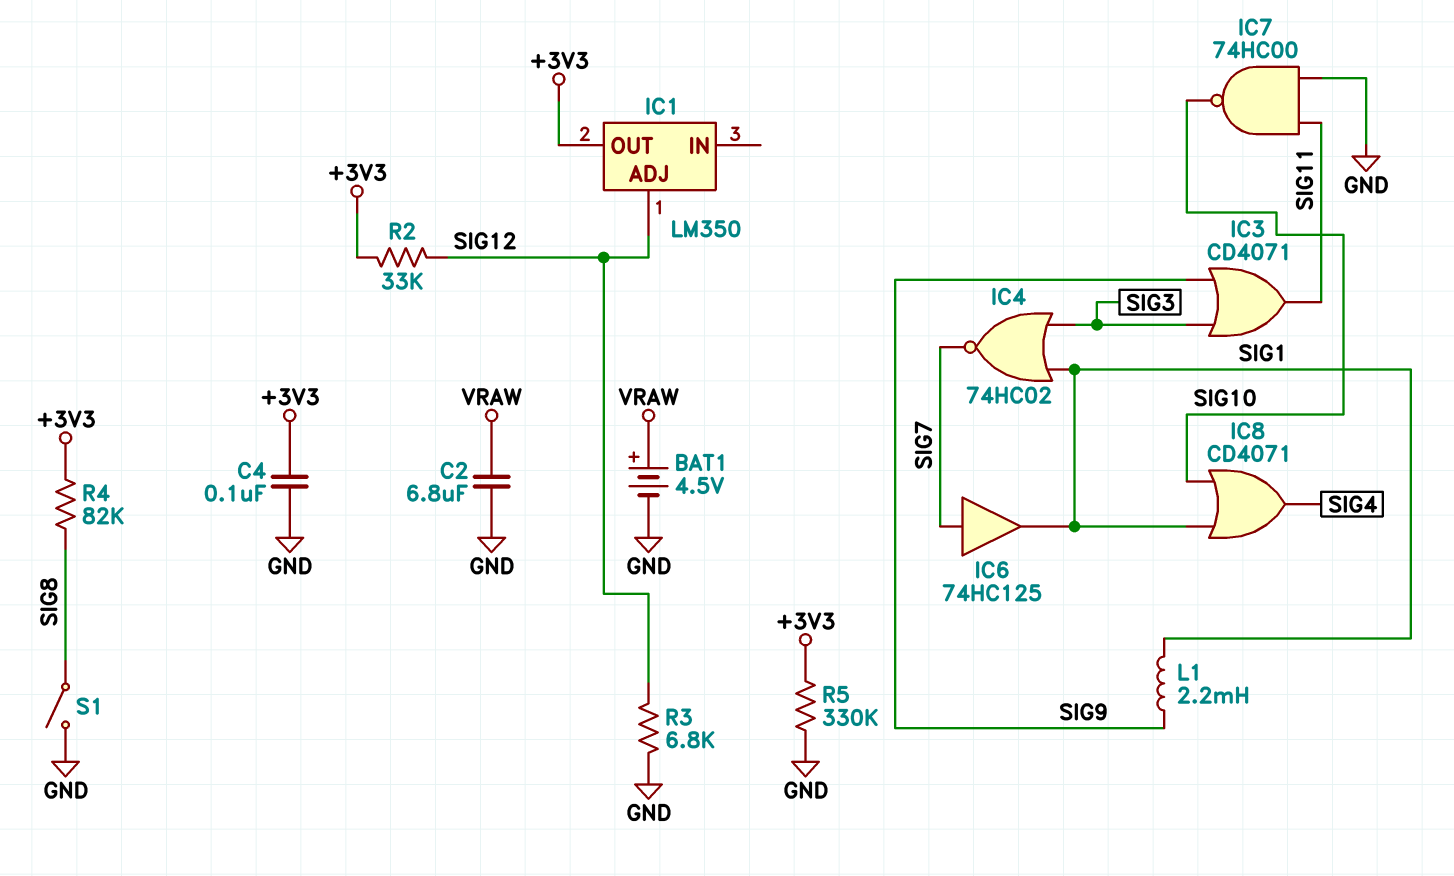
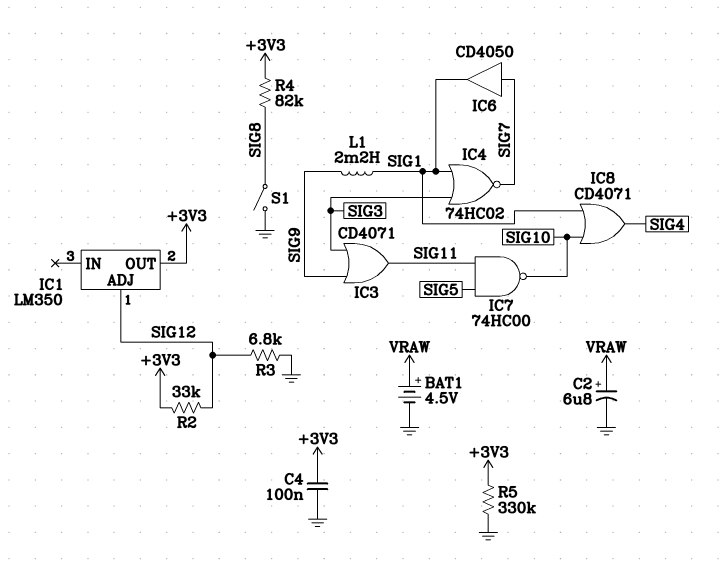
C2: 6.8uF (GND, VRAW) -> 6.8uF (plus VRAW, minus GND)
IC6: buffer 74HC125 (in SIG7, out SIG1) -> buffer CD4050 (in SIG7, out SIG1)
IC7: NAND 74HC00 (in GND, in SIG11, out SIG10) -> NAND 74HC00 (in SIG5, in SIG11, out SIG10)

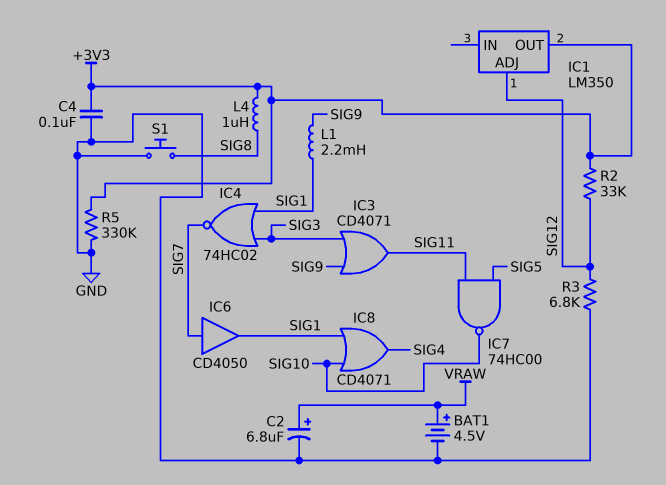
L4: none -> 1uH (+3V3, SIG8)
R4: 82k (+3V3, SIG8) -> none
S1: switch (GND, SIG8) -> button (GND, SIG8)

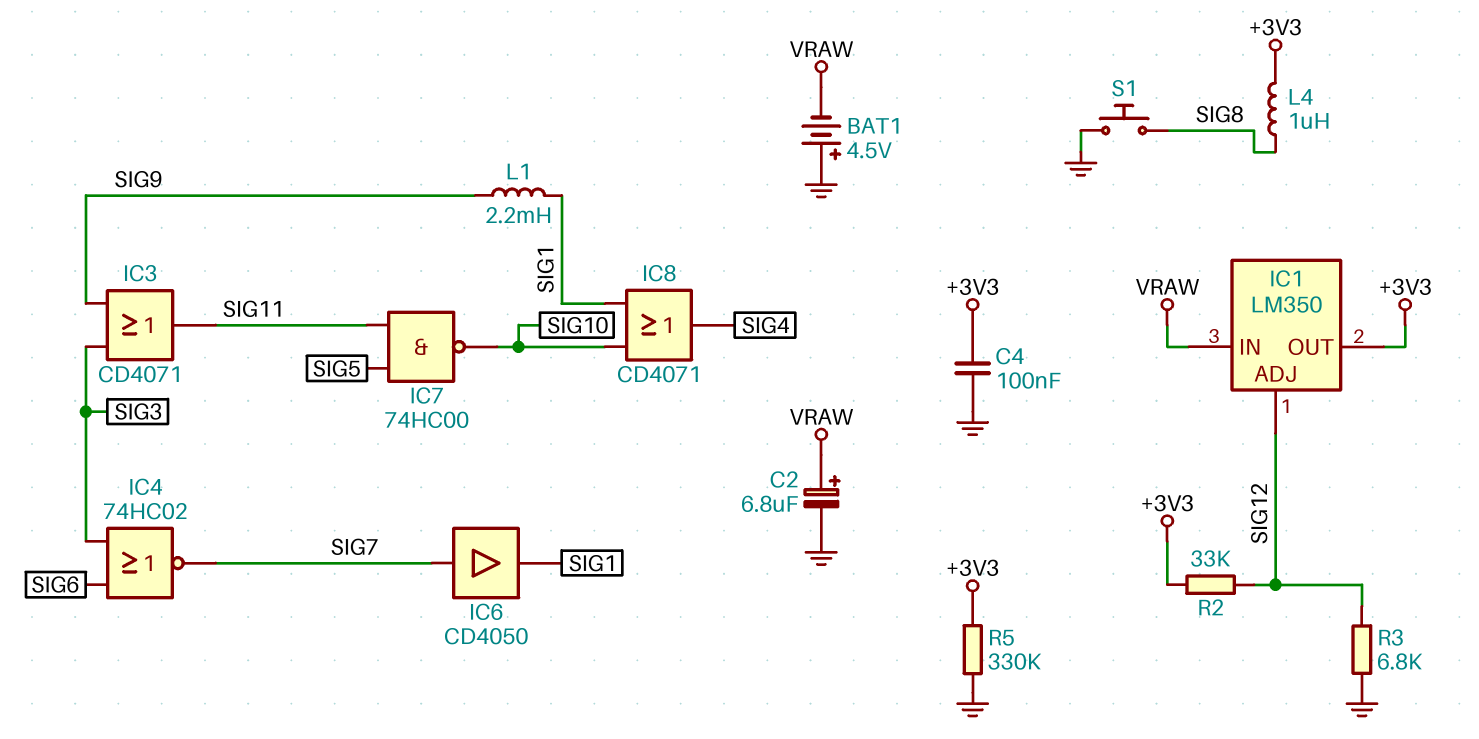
BAT1: 4.5V (plus VRAW, minus GND) -> 4.5V (plus GND, minus VRAW)
IC1 pin IN: none -> VRAW
IC4: NOR 74HC02 (in SIG1, in SIG3, out SIG7) -> NOR 74HC02 (in SIG3, in SIG6, out SIG7)

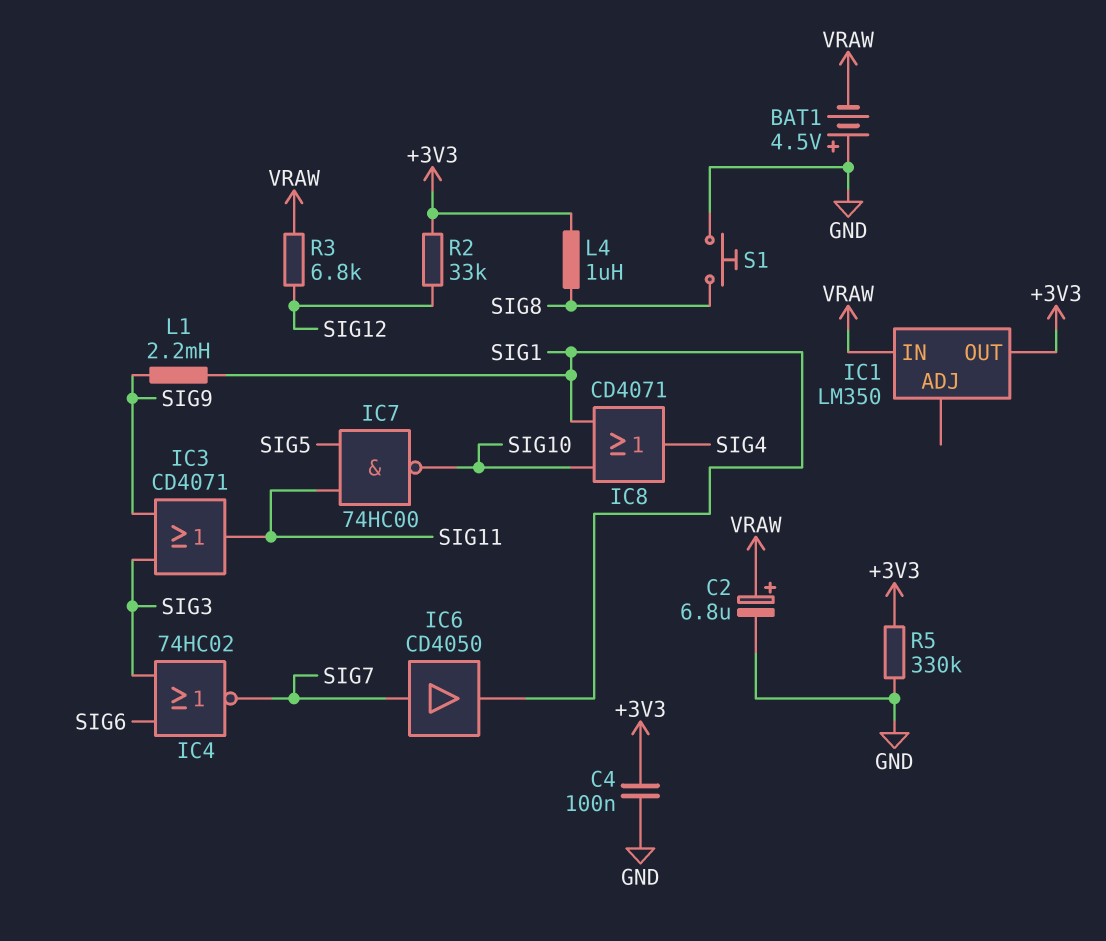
IC1 pin ADJ: SIG12 -> none
R3: 6.8k (GND, SIG12) -> 6.8k (SIG12, VRAW)

